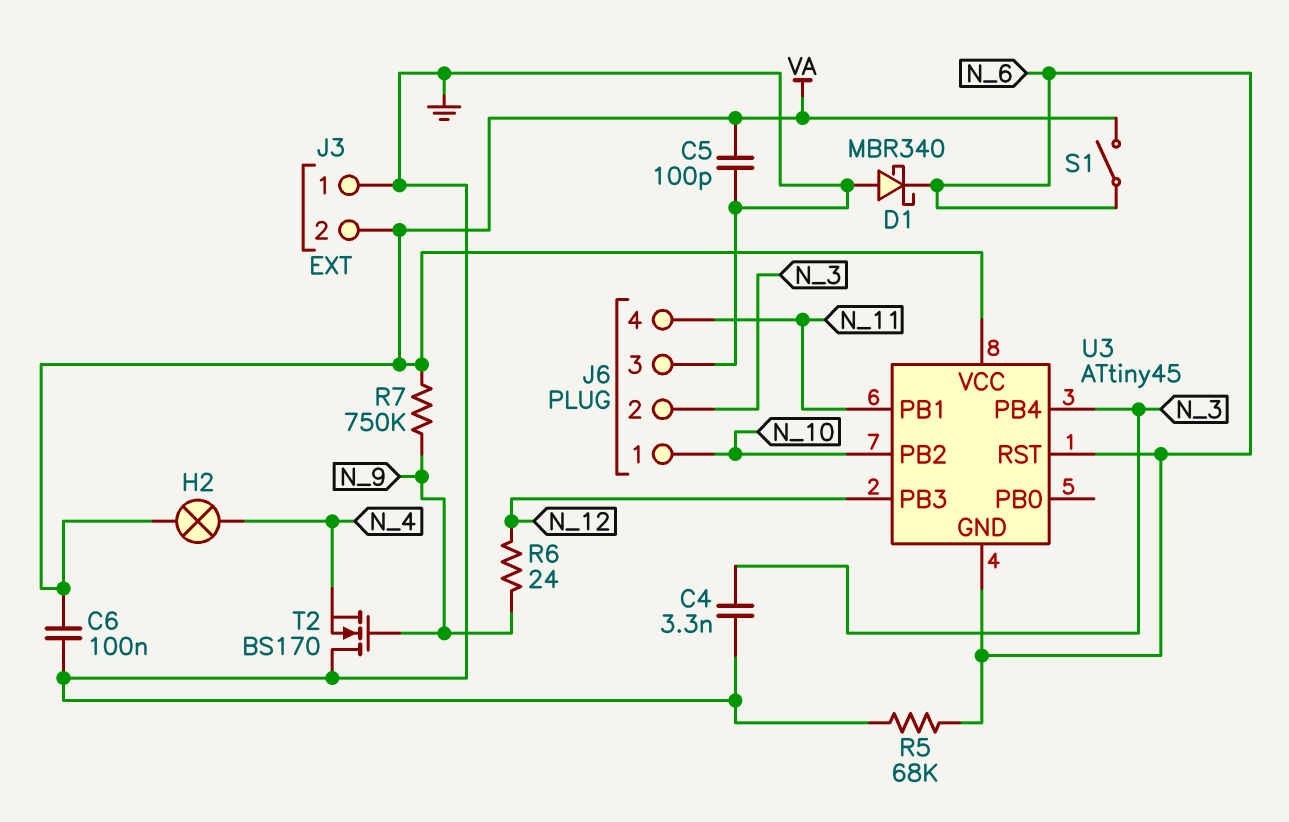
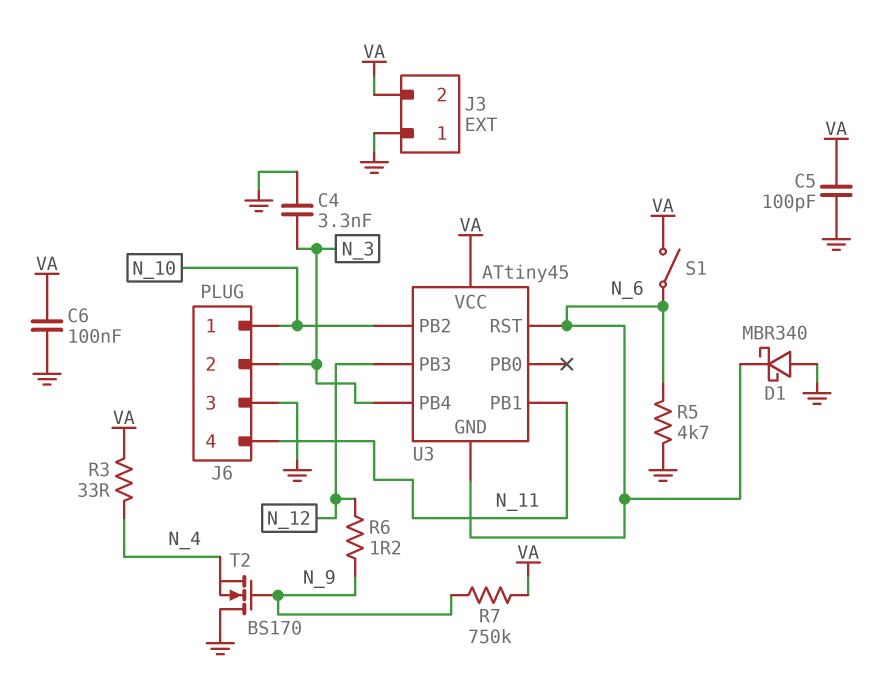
H2: lamp (N_4, VA) -> none
R3: none -> 33 (N_4, VA)
R5: 68k (GND, N_6) -> 4.7k (GND, N_6)
R6: 24 (N_9, N_12) -> 1.2 (N_9, N_12)

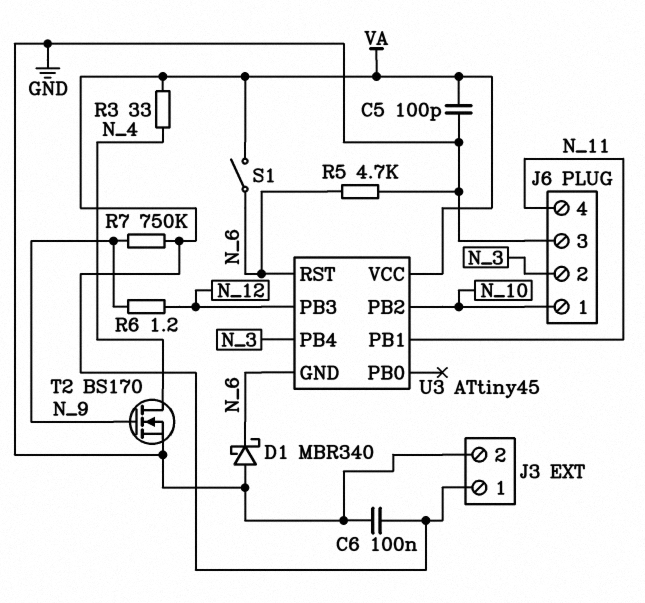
C4: 3.3nF (GND, N_3) -> none
J3 pin 1: GND -> VA
J3 pin 2: VA -> GND
T2: NMOS BS170 (G N_9, D GND, S N_4) -> NMOS BS170 (G N_9, D N_4, S GND)

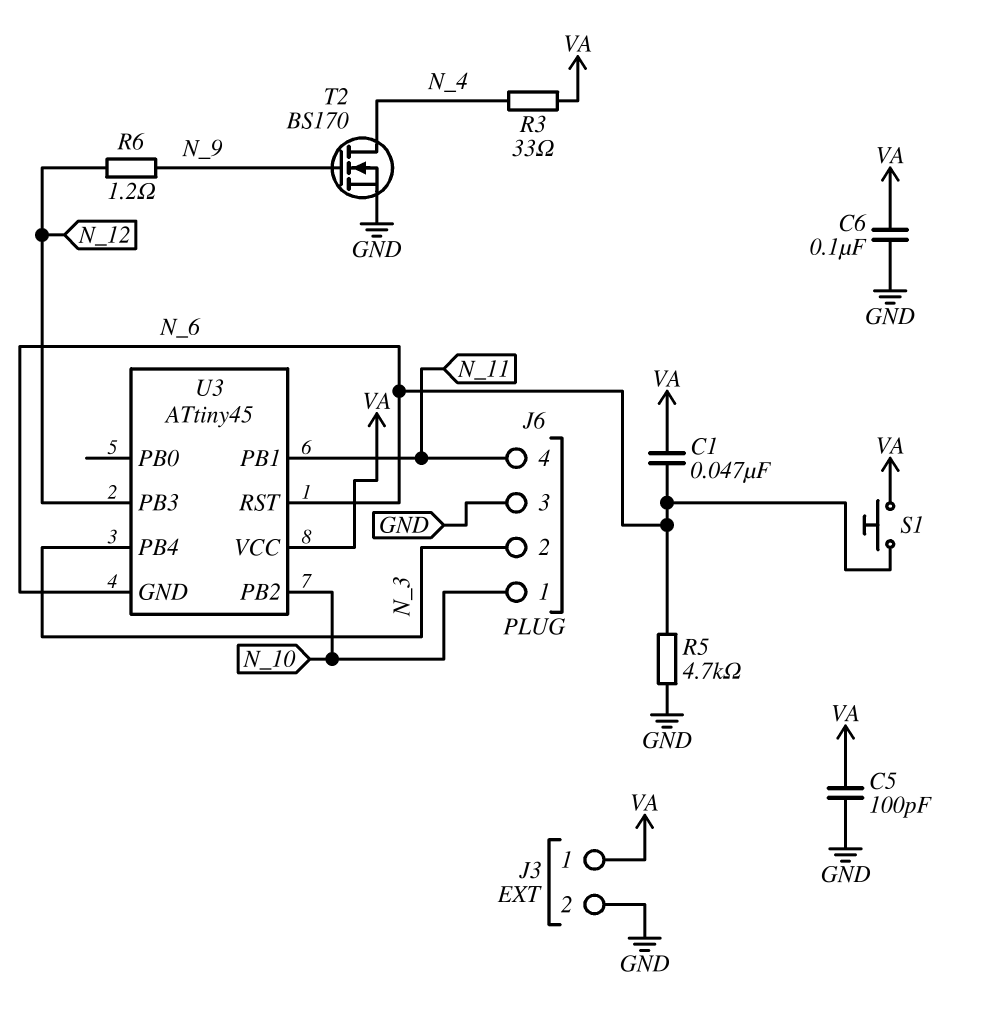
C1: none -> 47nF (N_6, VA)
D1: schottky MBR340 (A GND, K N_6) -> none
R7: 750k (N_9, VA) -> none
S1: switch (N_6, VA) -> button (N_6, VA)

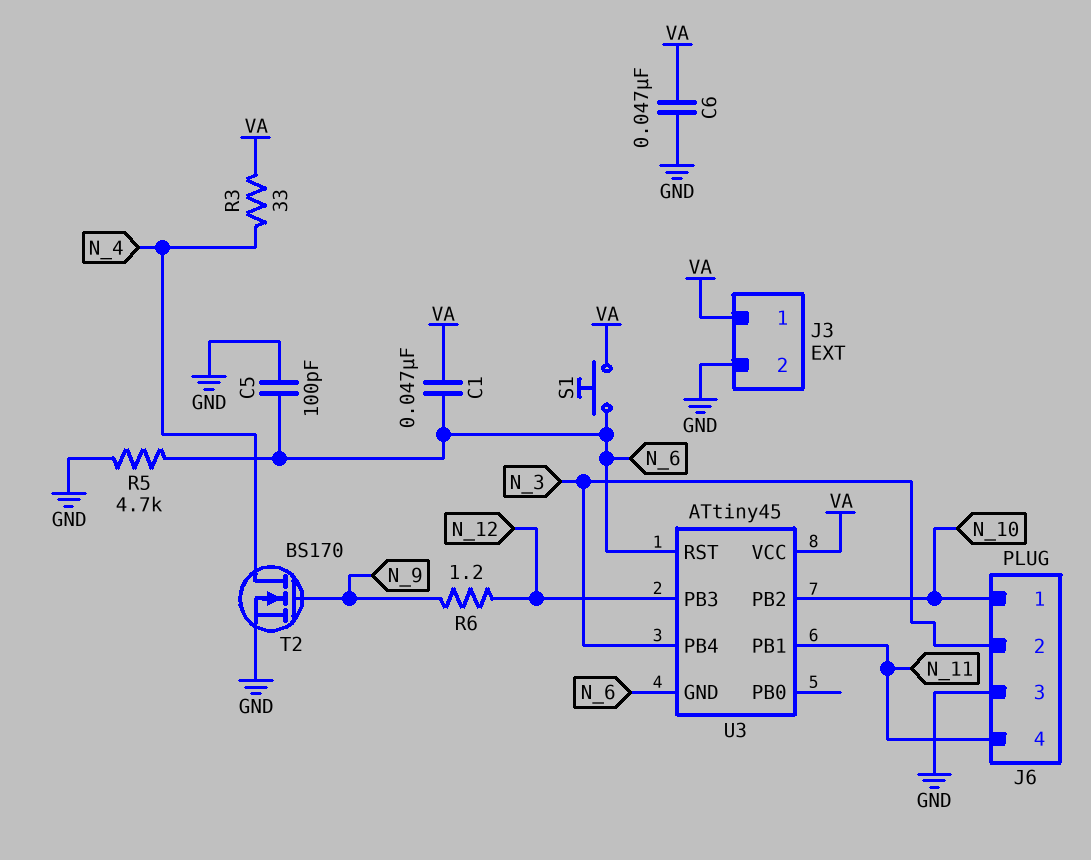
C5: 100pF (GND, VA) -> 100pF (GND, N_6)
C6: 100nF (GND, VA) -> 47nF (GND, VA)

